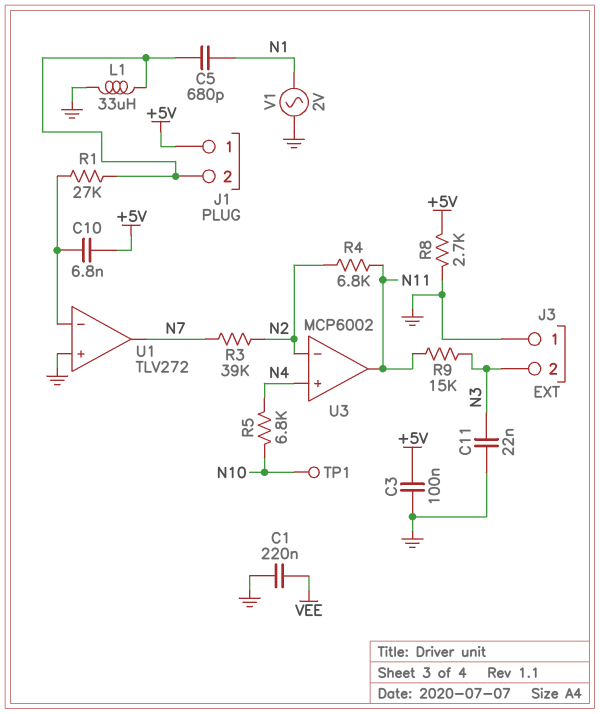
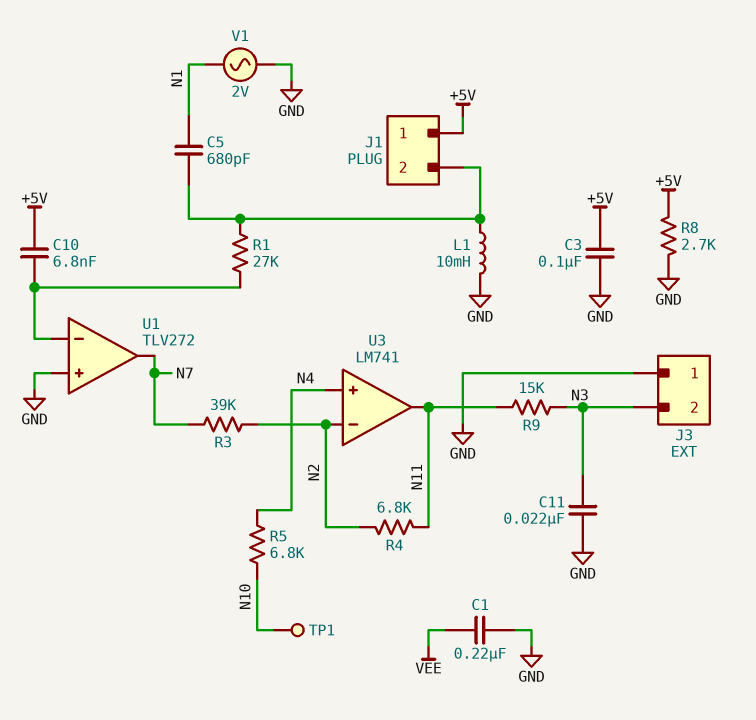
L1: 33uH (GND, J1/2) -> 10mH (GND, J1/2)
U3: MCP6002 -> LM741

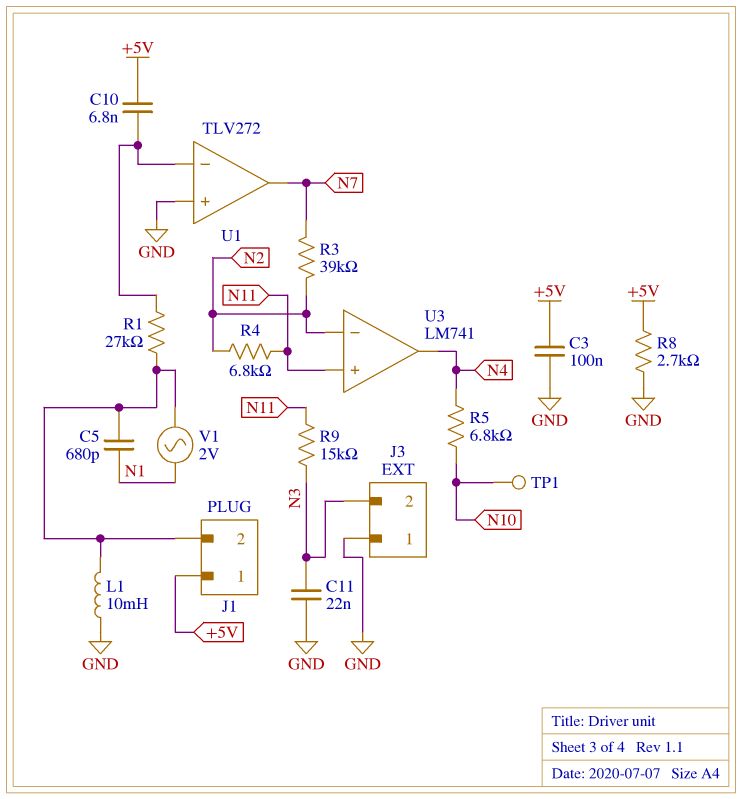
C1: 220nF (GND, VEE) -> none
U3 pin in+: N4 -> N11
U3 pin out: N11 -> N4
V1: AC 2V (GND, N1) -> AC 2V (J1/2, N1)

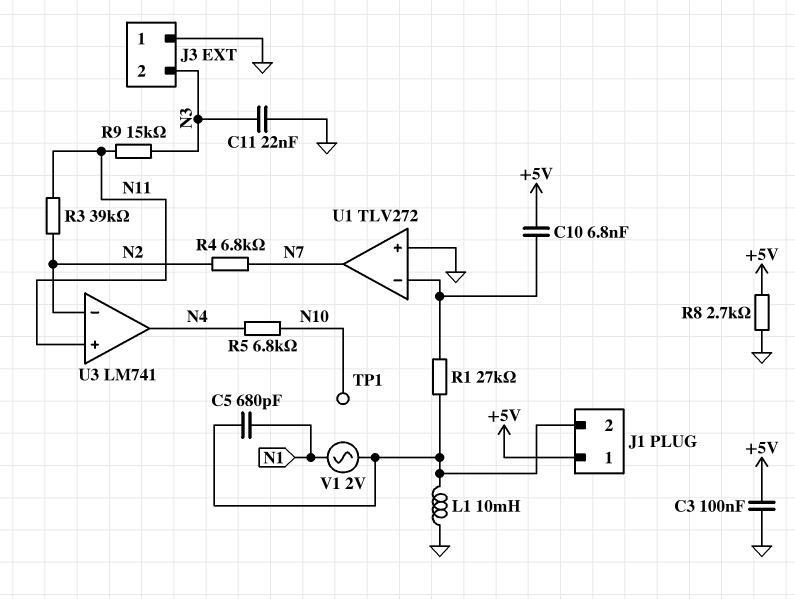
R3: 39k (N2, N7) -> 39k (N2, N11)
R4: 6.8k (N2, N11) -> 6.8k (N2, N7)

